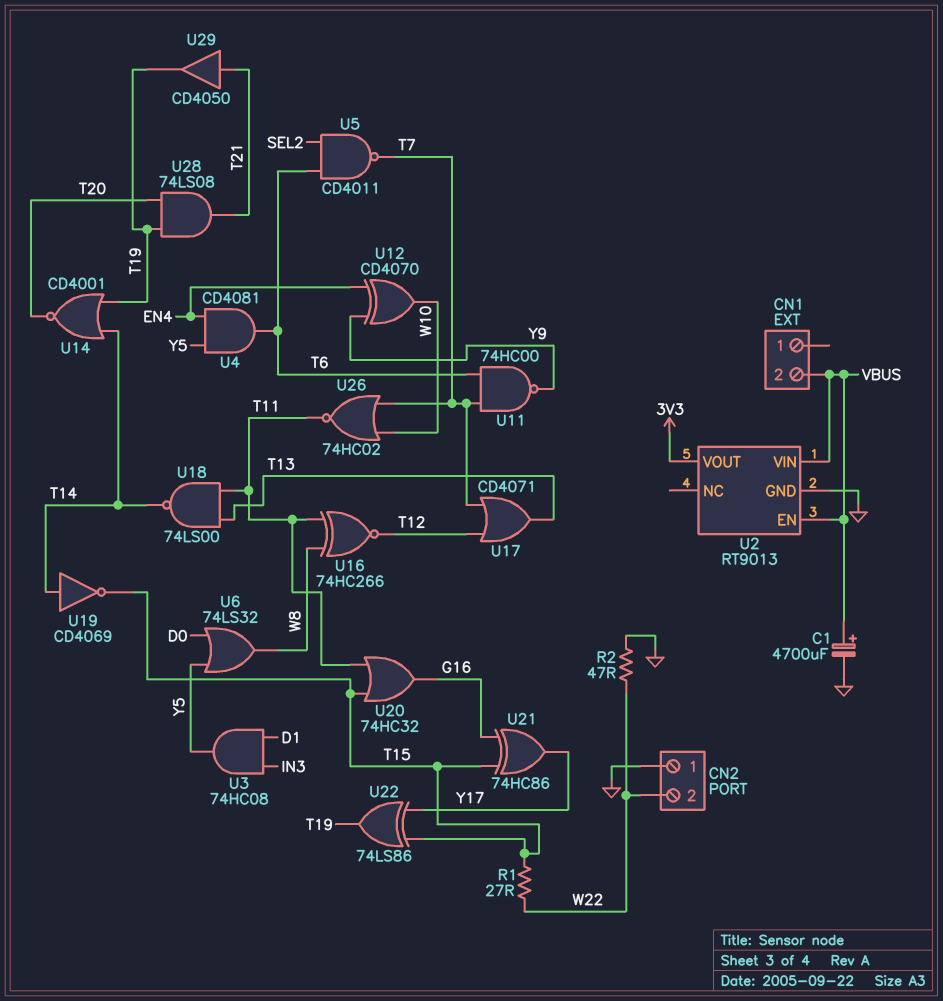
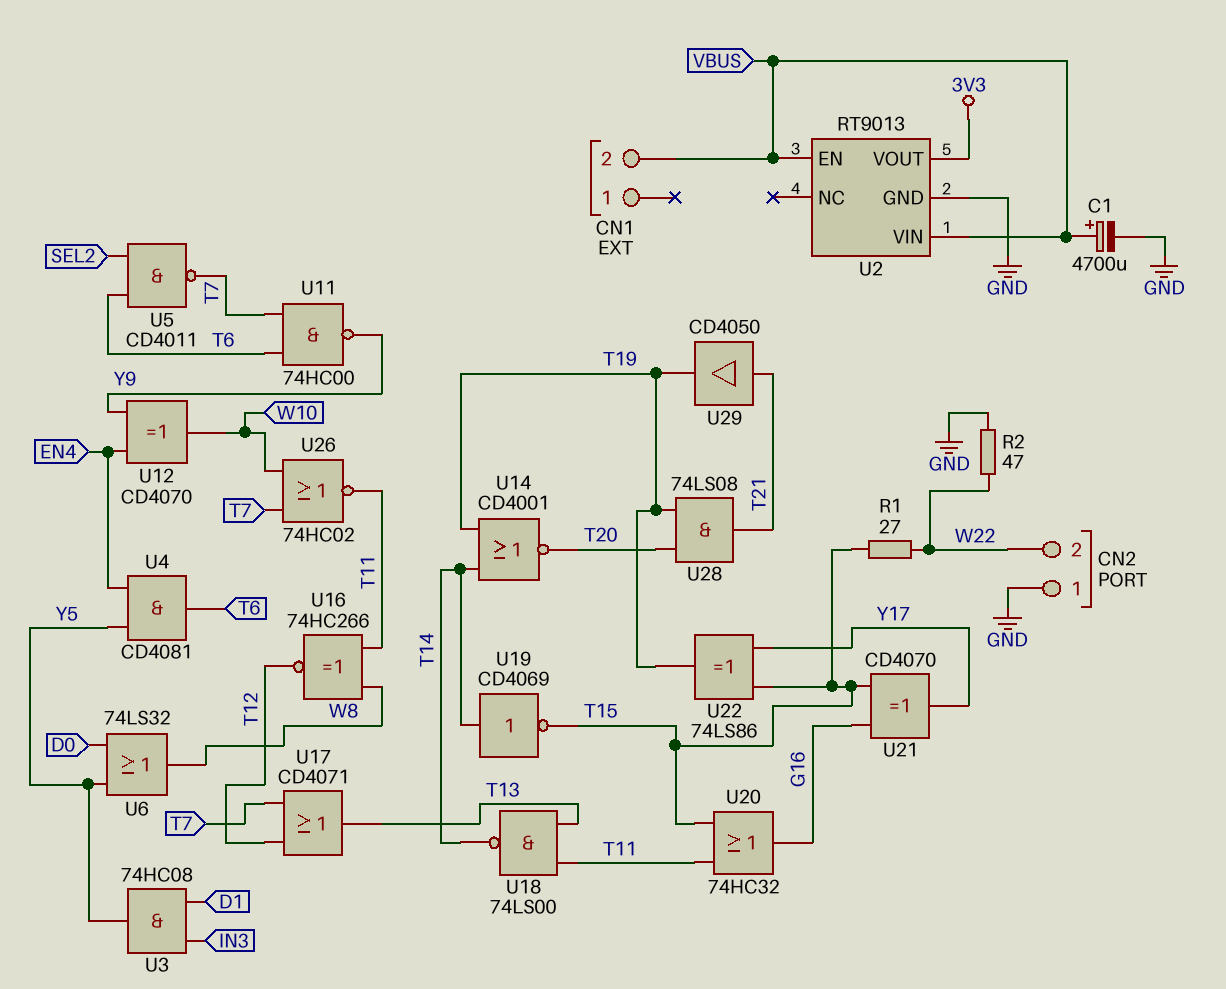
U21: XOR 74HC86 (in G16, in T15, out Y17) -> XOR CD4070 (in G16, in T15, out Y17)

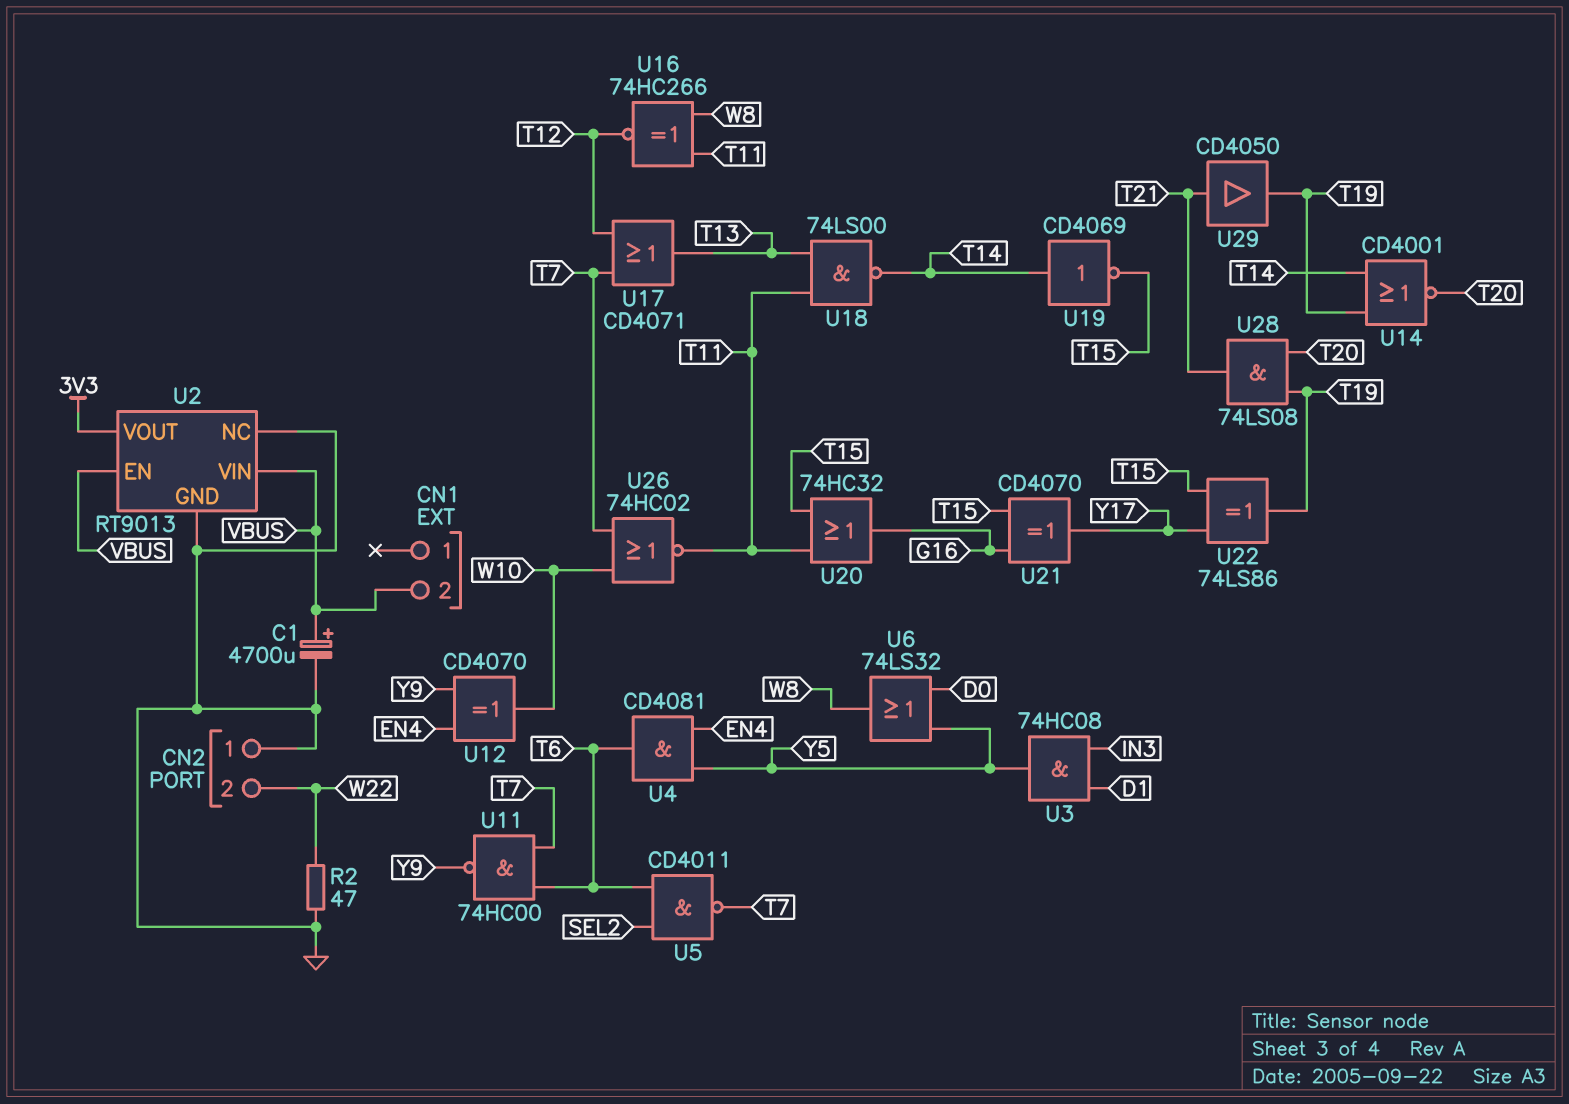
R1: 27 (T15, W22) -> none
U2 pin NC: none -> GND

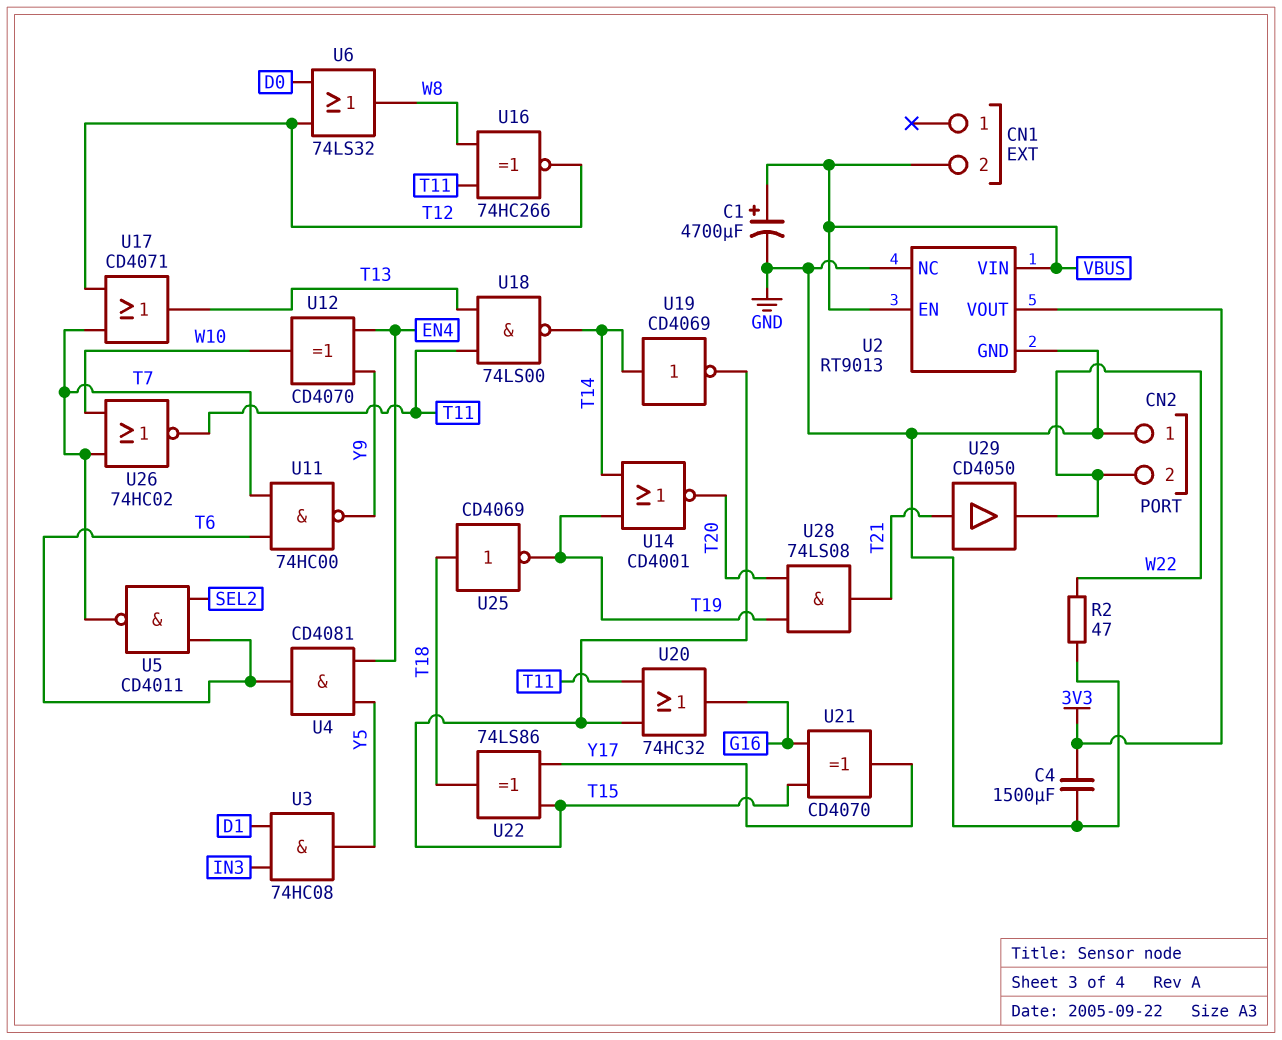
C4: none -> 1500uF (3V3, GND)
U6: OR 74LS32 (in D0, in Y5, out W8) -> OR 74LS32 (in D0, in T12, out W8)
U22: XOR 74LS86 (in T15, in Y17, out T19) -> XOR 74LS86 (in T15, in Y17, out T18)
U25: none -> NOT CD4069 (in T18, out T19)
U29: buffer CD4050 (in T21, out T19) -> buffer CD4050 (in T21, out W22)

